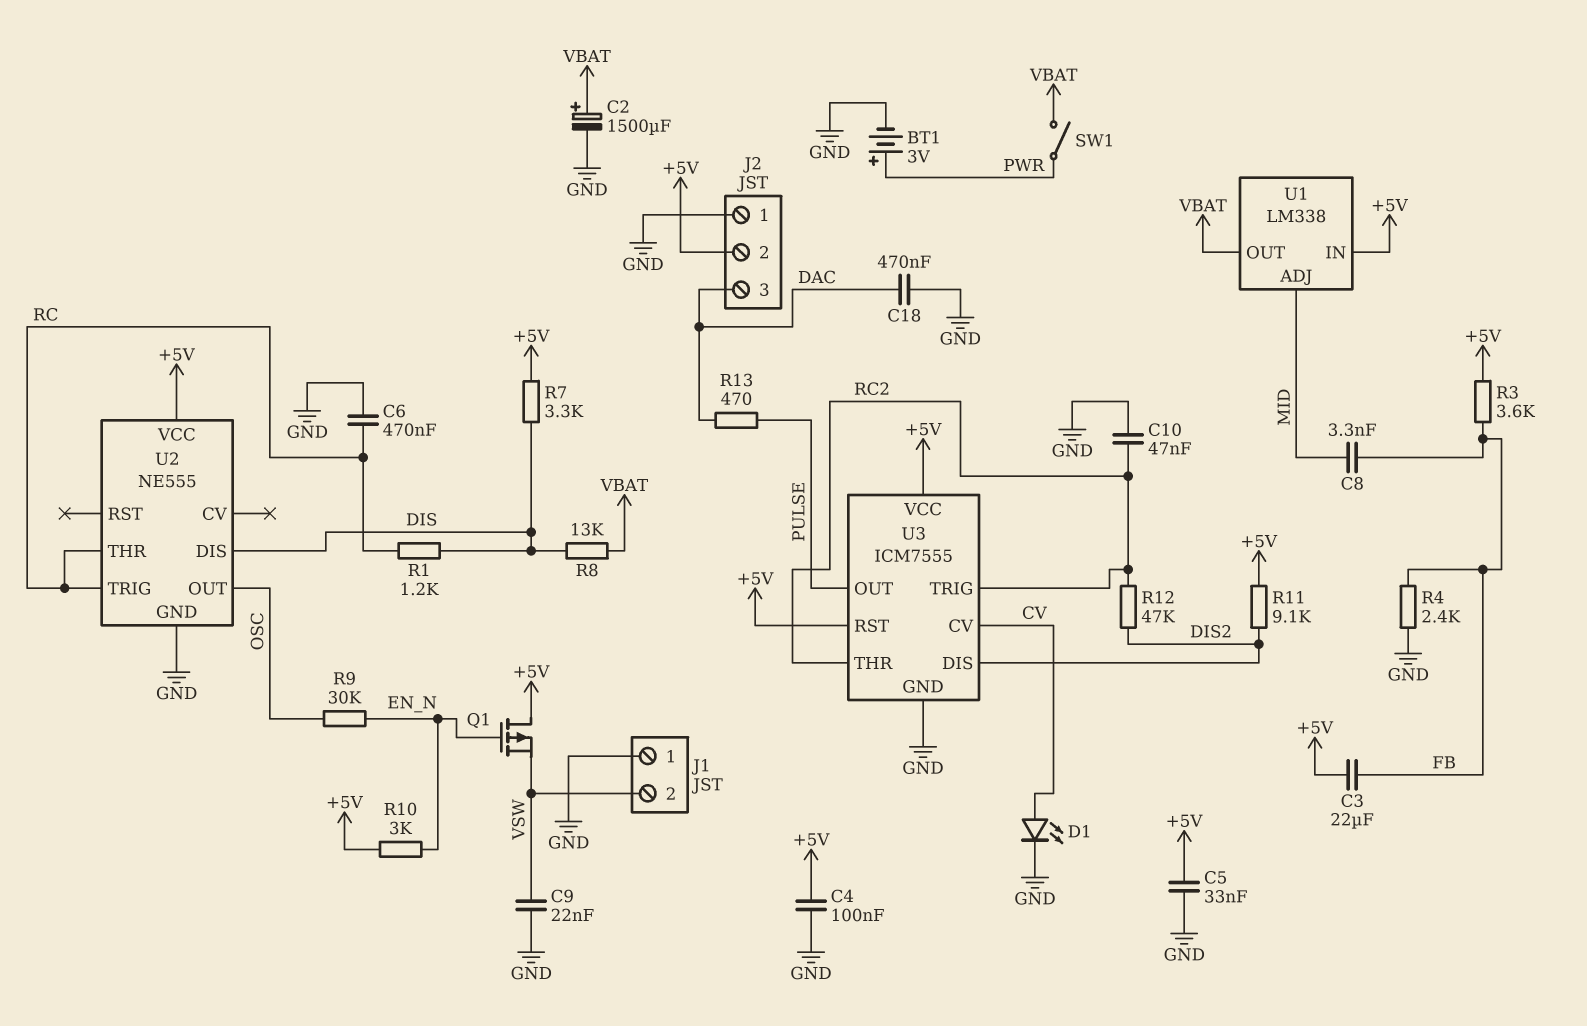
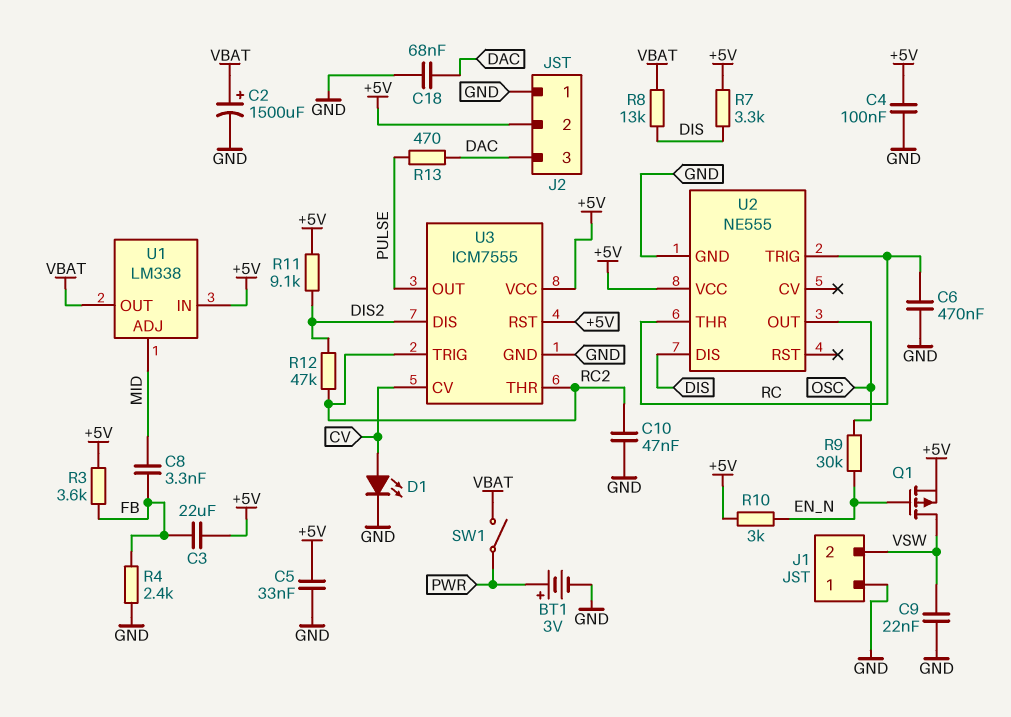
C18: 470nF (DAC, GND) -> 68nF (DAC, GND)
Q1: PMOS (G EN_N, D +5V, S VSW) -> PMOS (G EN_N, D VSW, S +5V)
R1: 1.2k (DIS, RC) -> none

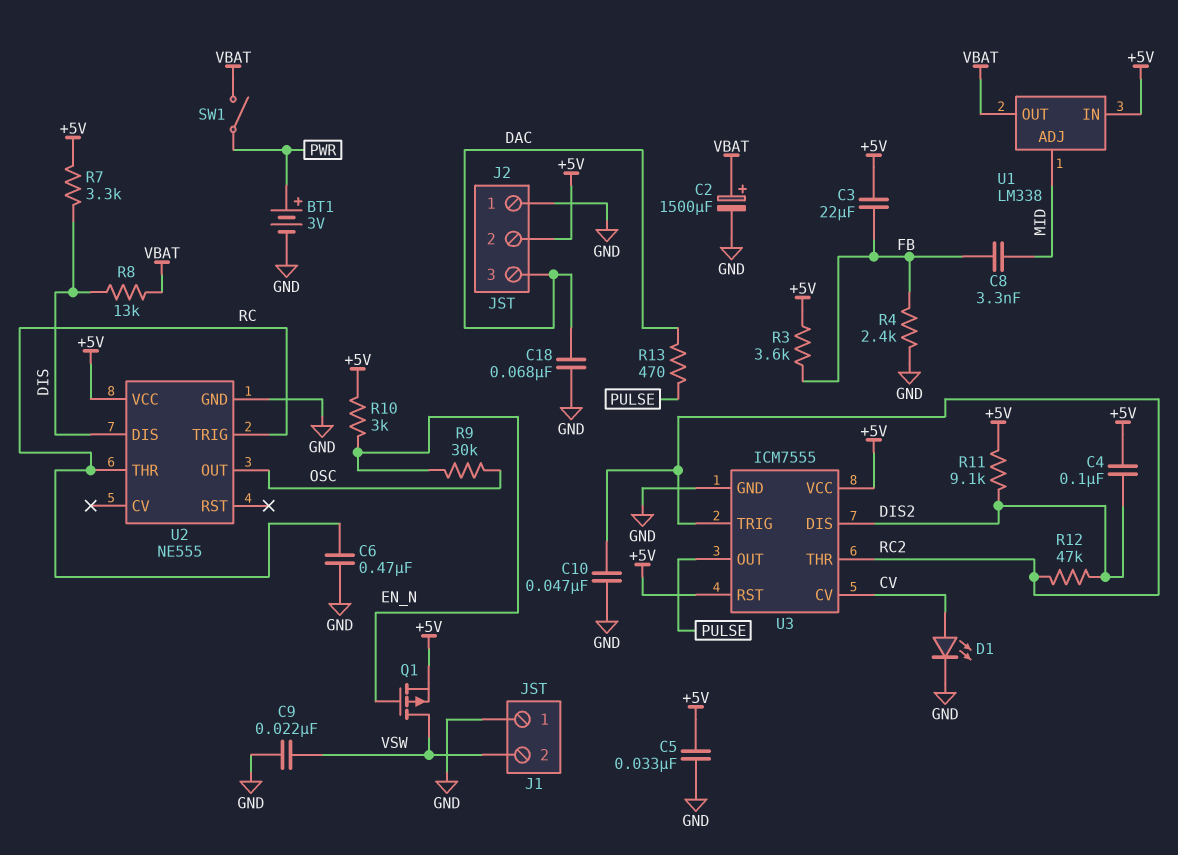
C4: 100nF (+5V, GND) -> 100nF (+5V, DIS2)

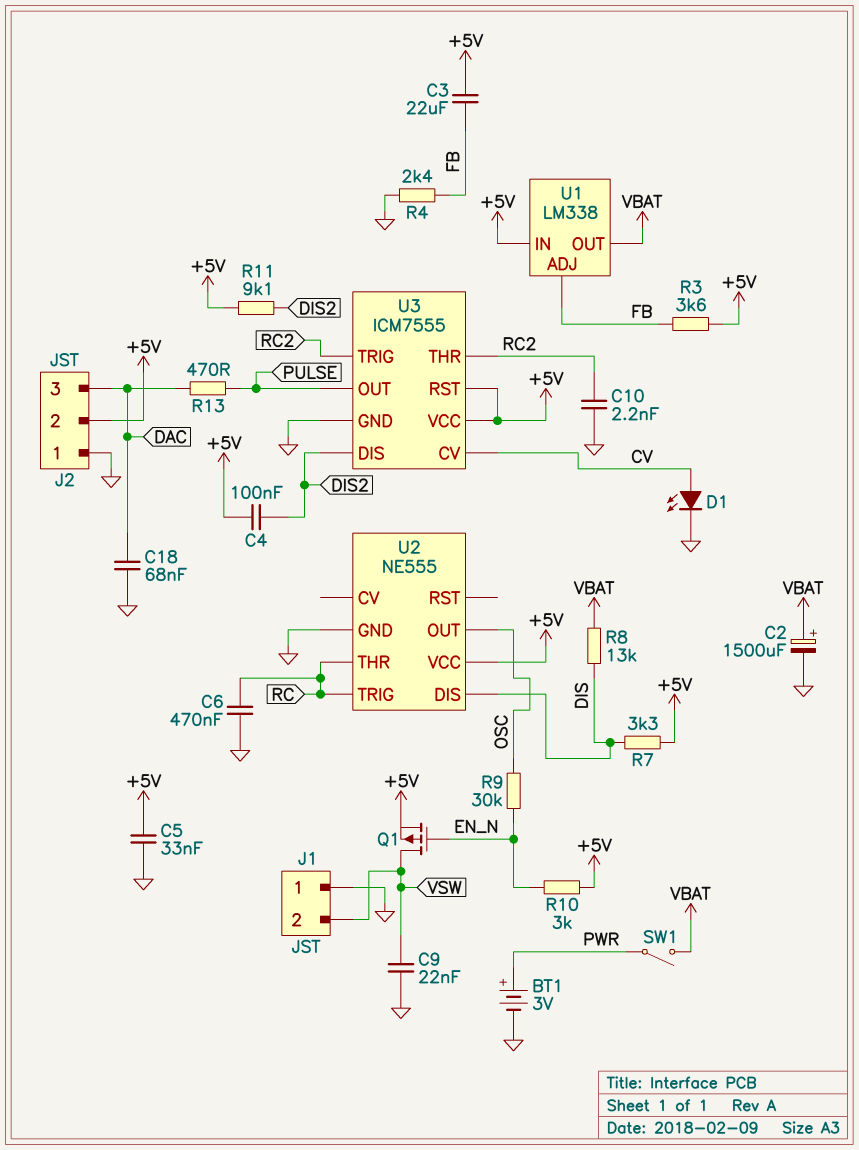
C8: 3.3nF (FB, MID) -> none
C10: 47nF (GND, RC2) -> 2.2nF (GND, RC2)
R12: 47k (DIS2, RC2) -> none
U1 pin ADJ: MID -> FB

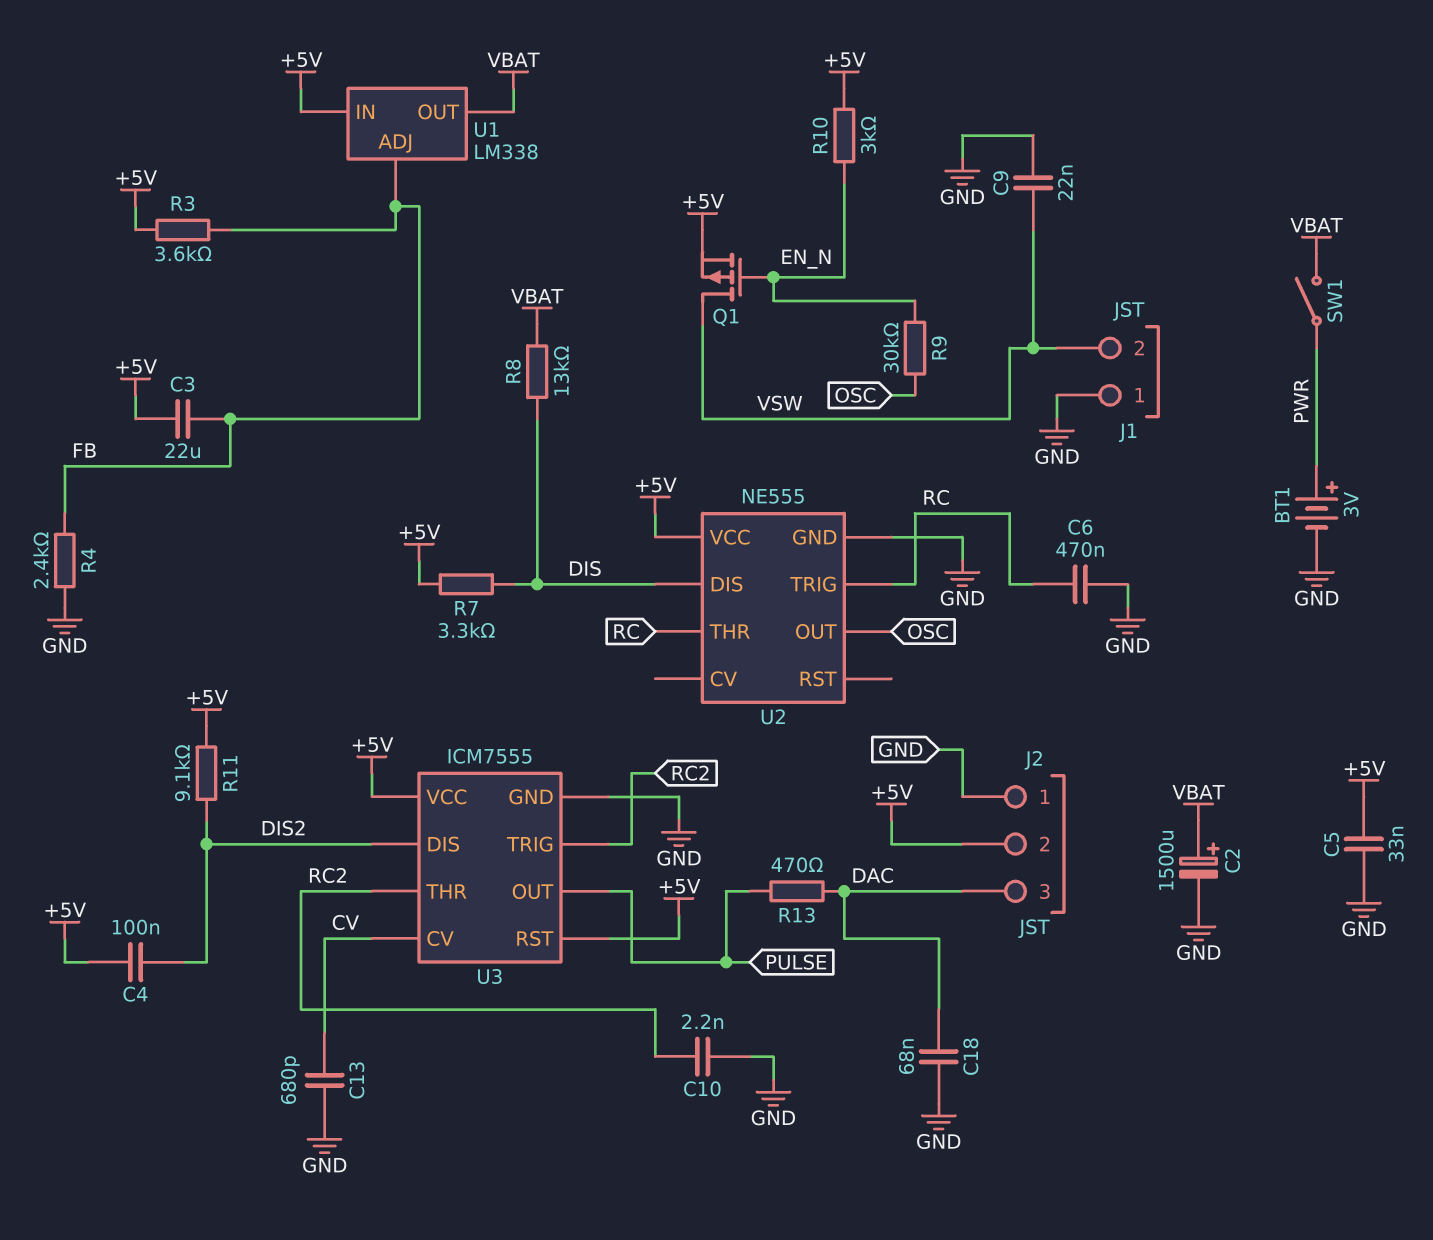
C13: none -> 680pF (CV, GND)
D1: LED (A CV, K GND) -> none

